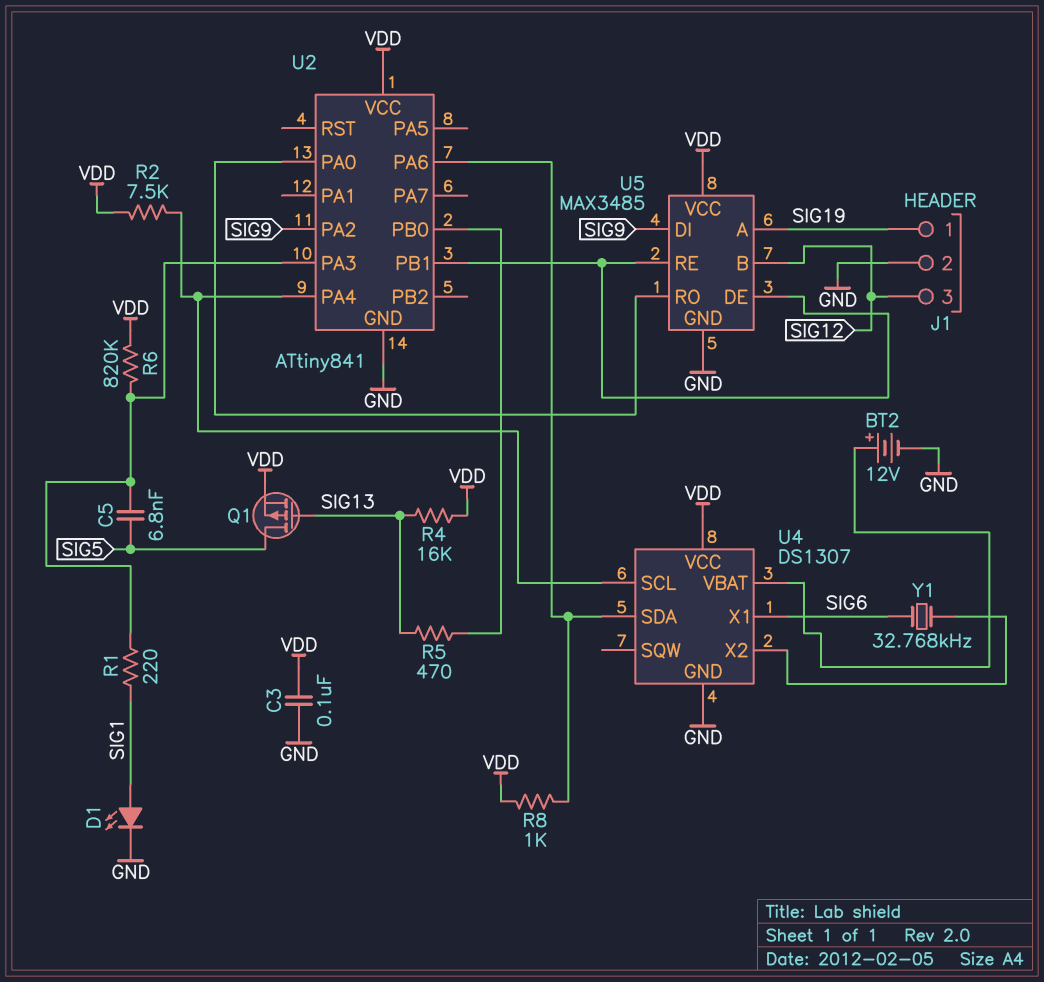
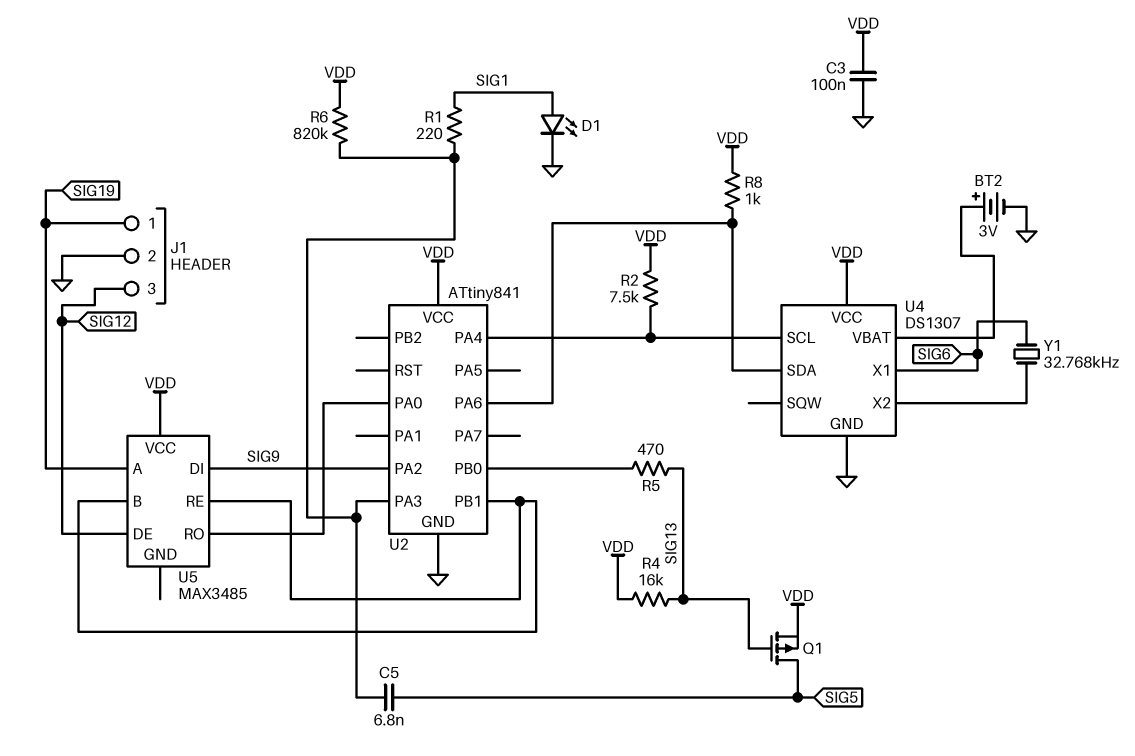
BT2: 12V (plus U4/VBAT, minus GND) -> 3V (plus U4/VBAT, minus GND)
U5 pin B: SIG12 -> U2/PB1
U5 pin DE: U2/PB1 -> SIG12
U5 pin GND: GND -> none

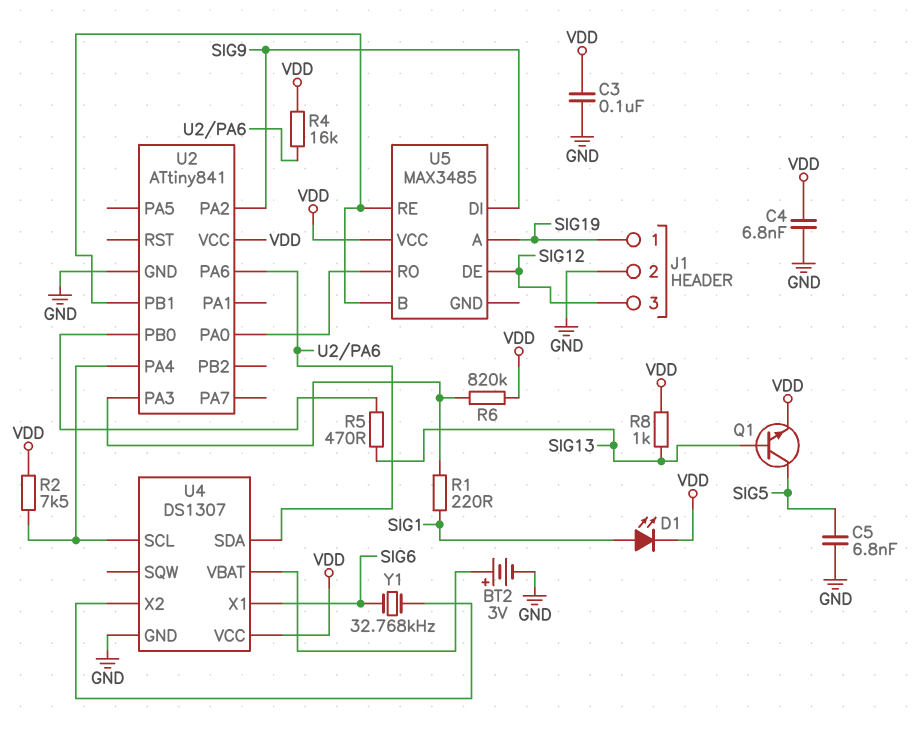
C4: none -> 6.8nF (GND, VDD)
C5: 6.8nF (SIG5, U2/PA3) -> 6.8nF (GND, SIG5)
D1: LED (A SIG1, K GND) -> LED (A SIG1, K VDD)
Q1: PMOS (G SIG13, D SIG5, S VDD) -> NPN (B SIG13, C SIG5, E VDD)
R4: 16k (SIG13, VDD) -> 16k (U2/PA6, VDD)
R8: 1k (U2/PA6, VDD) -> 1k (SIG13, VDD)

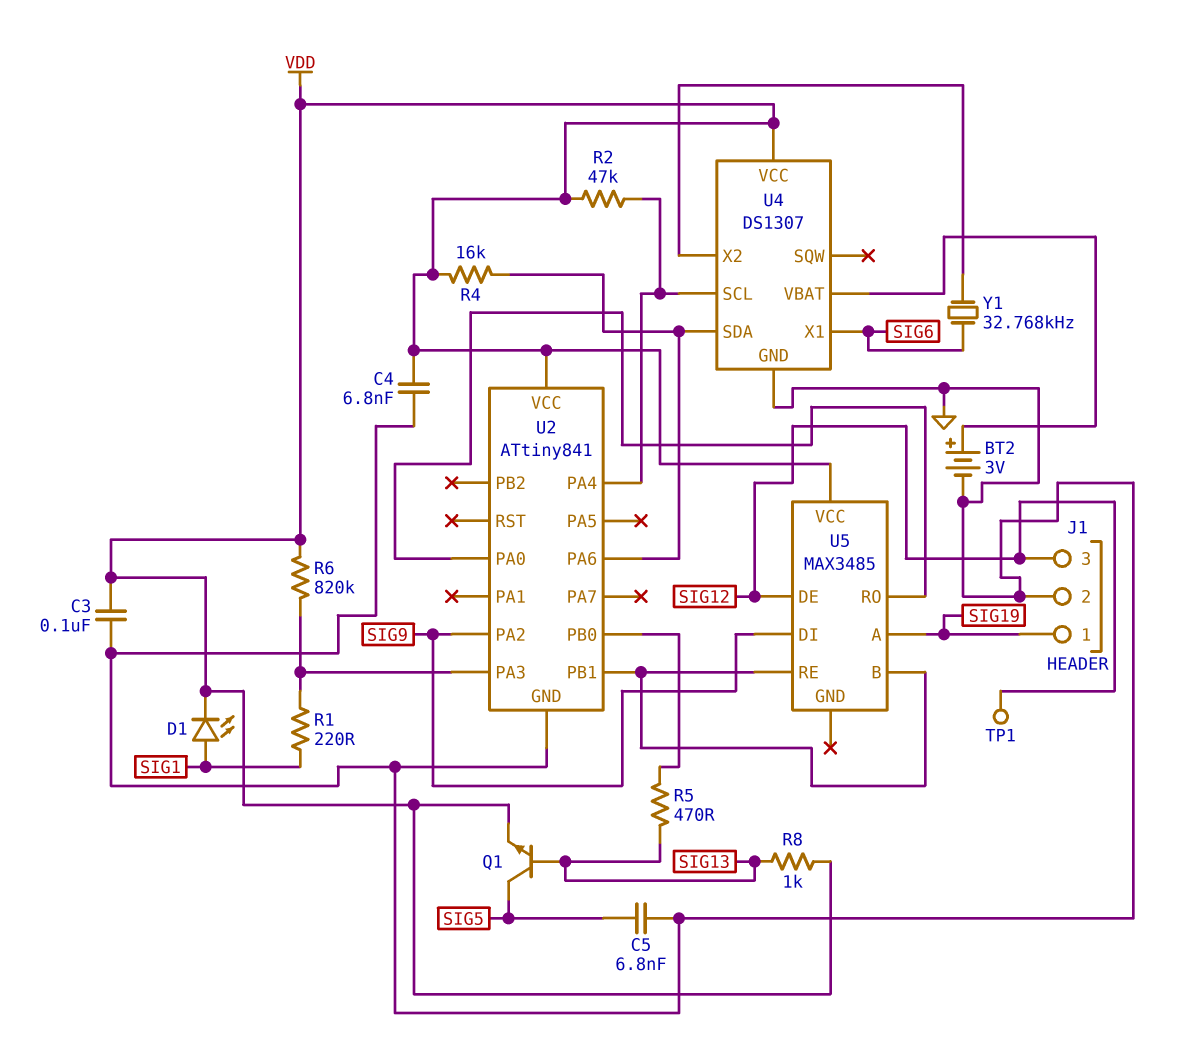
R2: 7.5k (U2/PA4, VDD) -> 47k (U2/PA4, VDD)
TP1: none -> test point (SIG12)

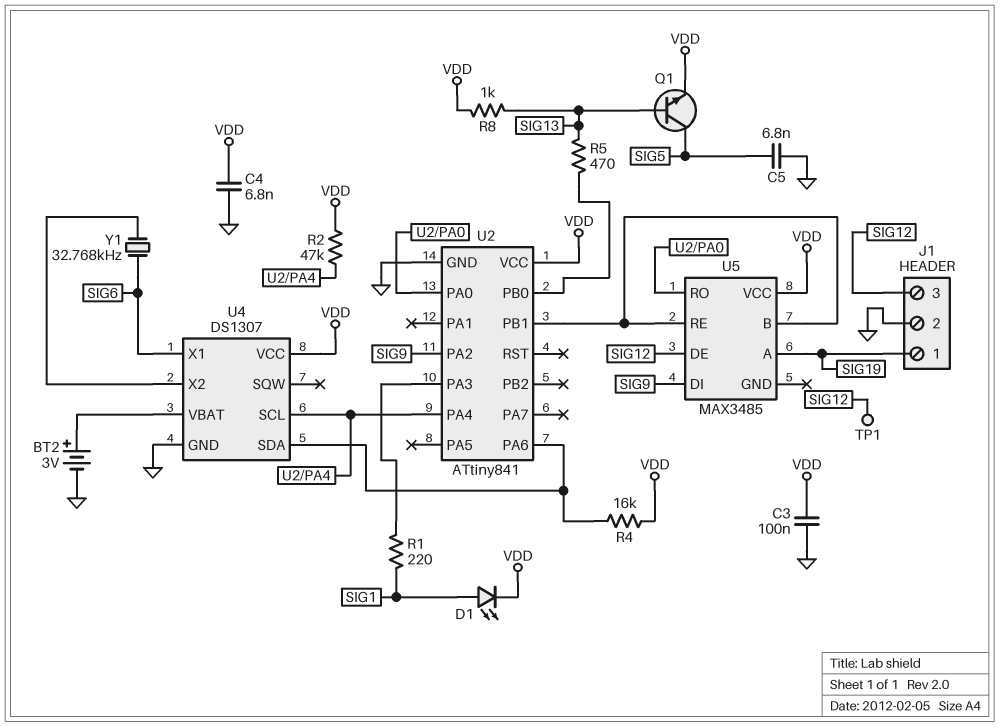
R6: 820k (U2/PA3, VDD) -> none

